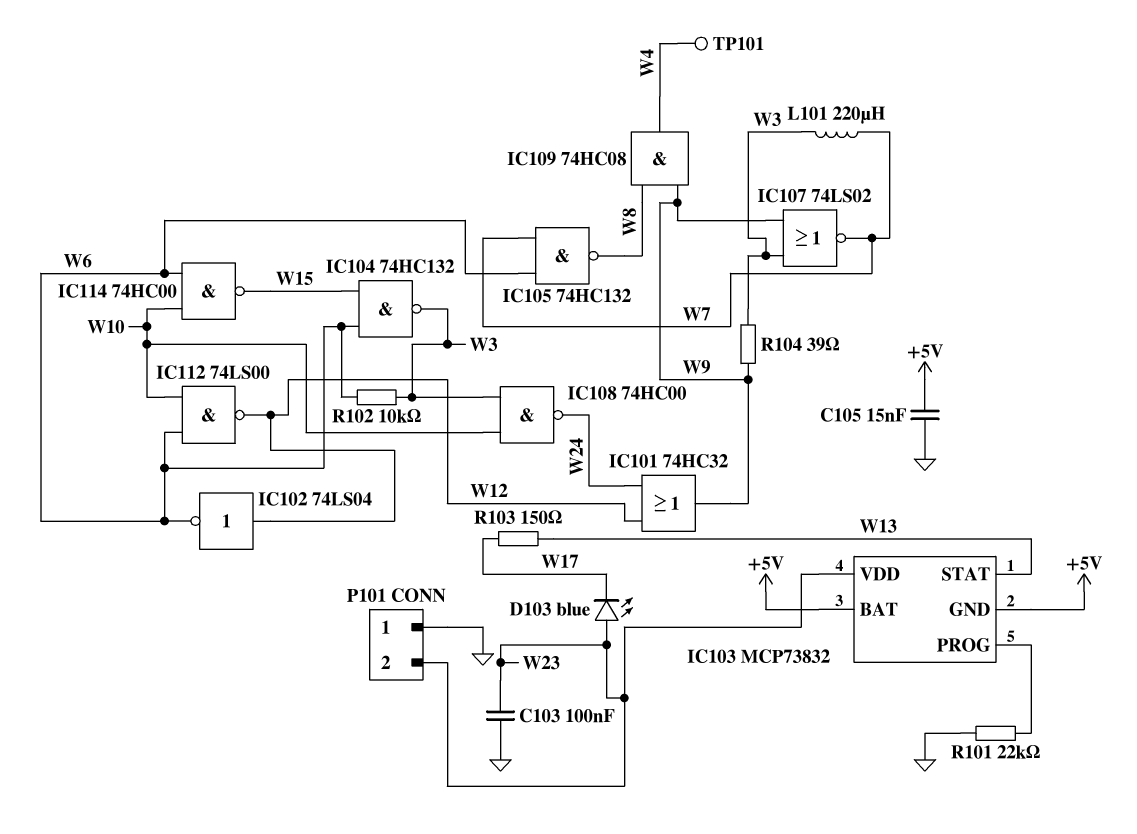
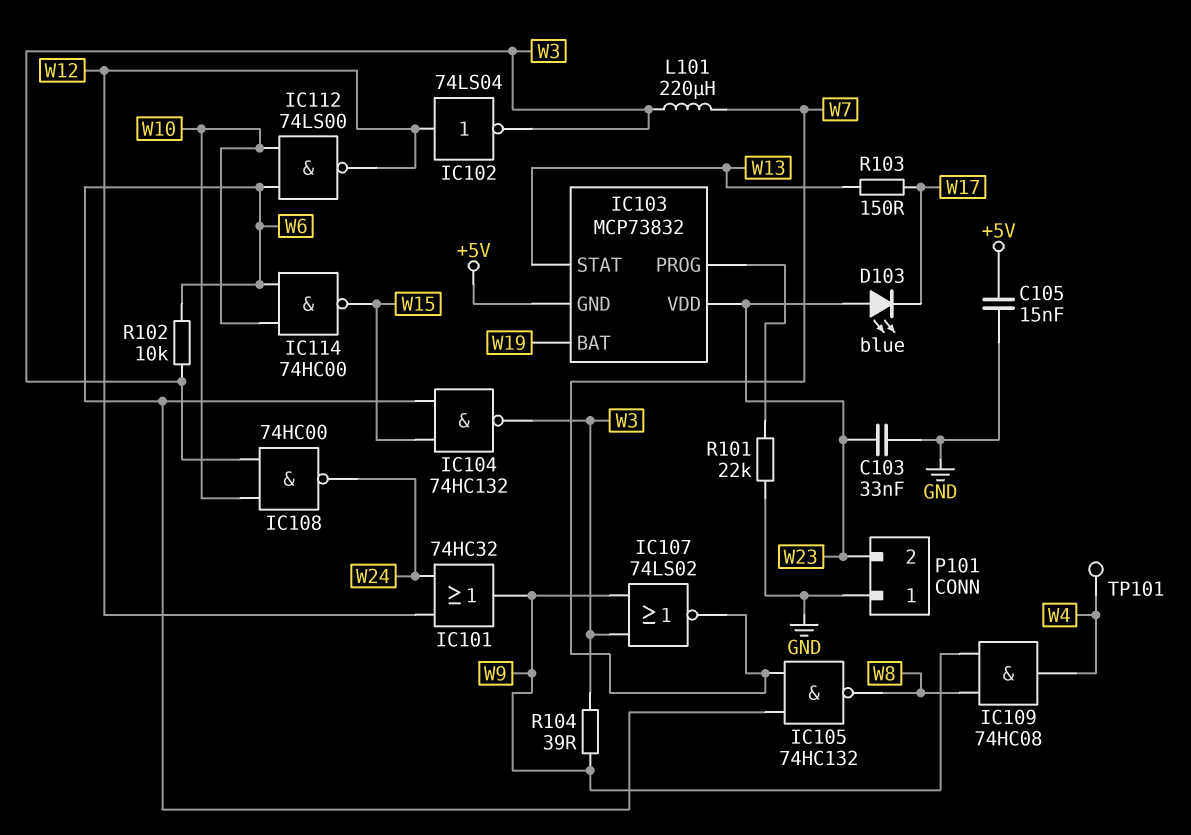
C103: 100nF (GND, W23) -> 33nF (GND, W23)
IC102: NOT 74LS04 (in W12, out W6) -> NOT 74LS04 (in W12, out W3)
IC103 pin BAT: +5V -> W19

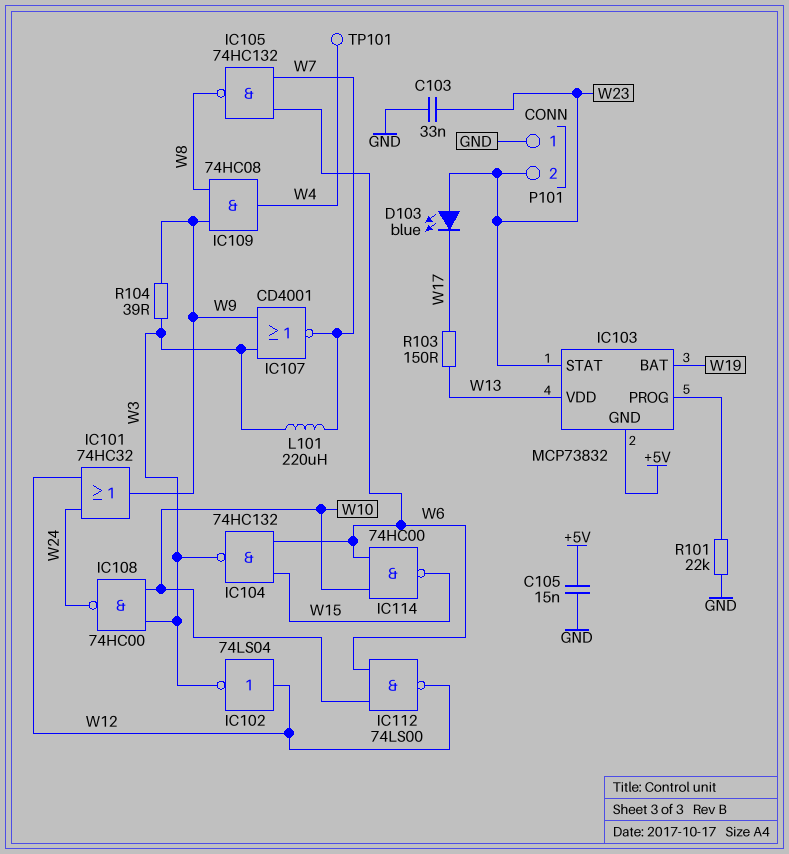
IC103 pin STAT: W13 -> W23
IC103 pin VDD: W23 -> W13
IC107: NOR 74LS02 (in W3, in W9, out W7) -> NOR CD4001 (in W3, in W9, out W7)
R102: 10k (W3, W6) -> none

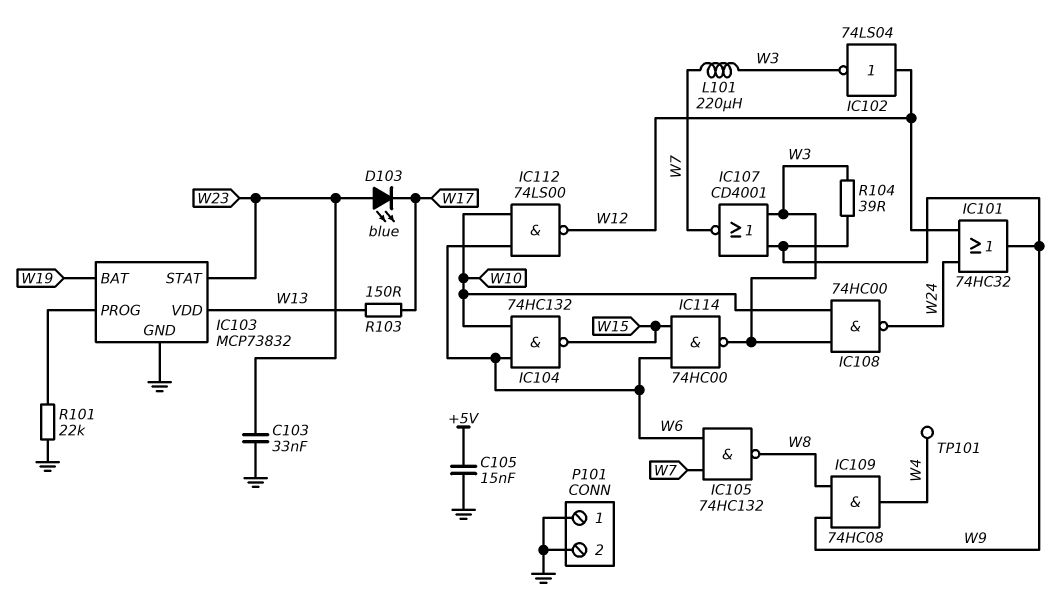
IC103 pin GND: +5V -> GND
IC104: NAND 74HC132 (in W6, in W15, out W3) -> NAND 74HC132 (in W6, in W10, out W15)
IC114: NAND 74HC00 (in W6, in W10, out W15) -> NAND 74HC00 (in W6, in W15, out W3)
P101 pin 2: W23 -> GND

